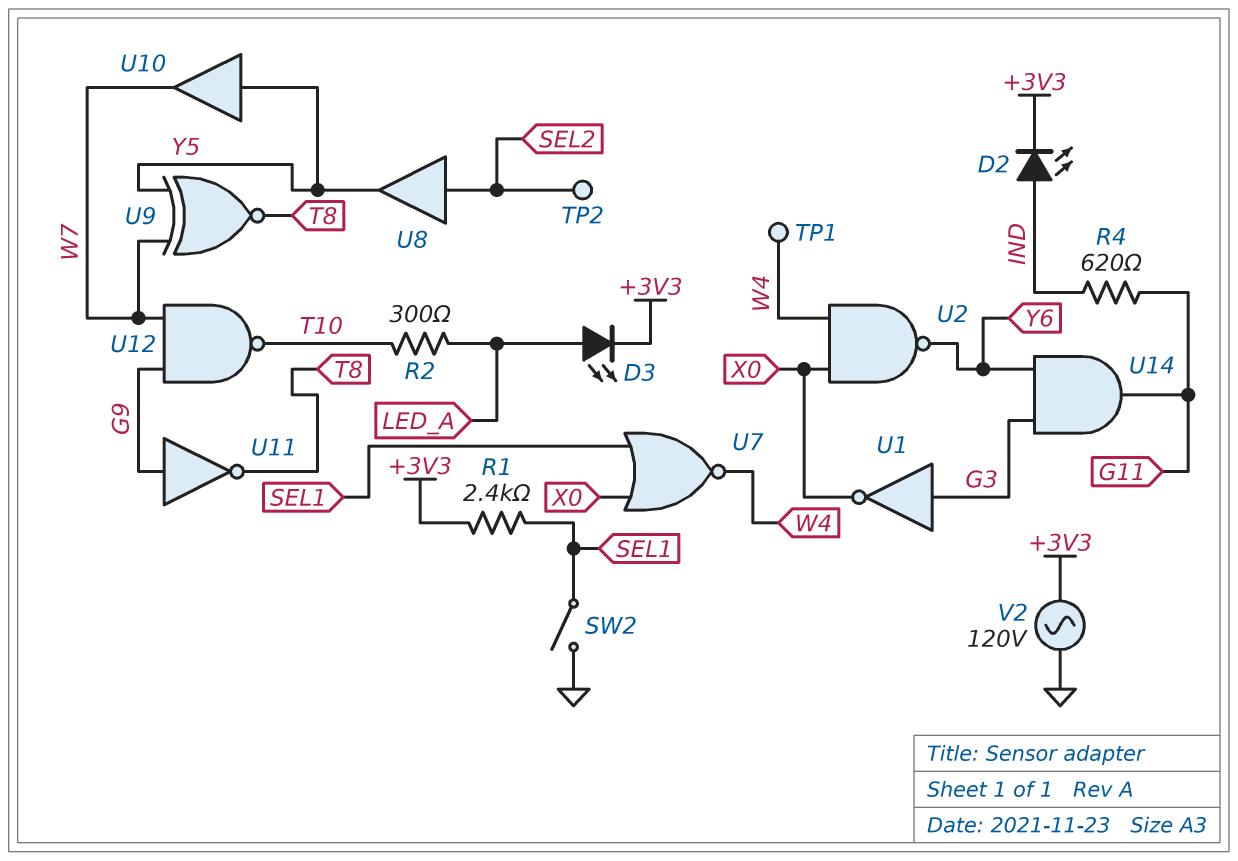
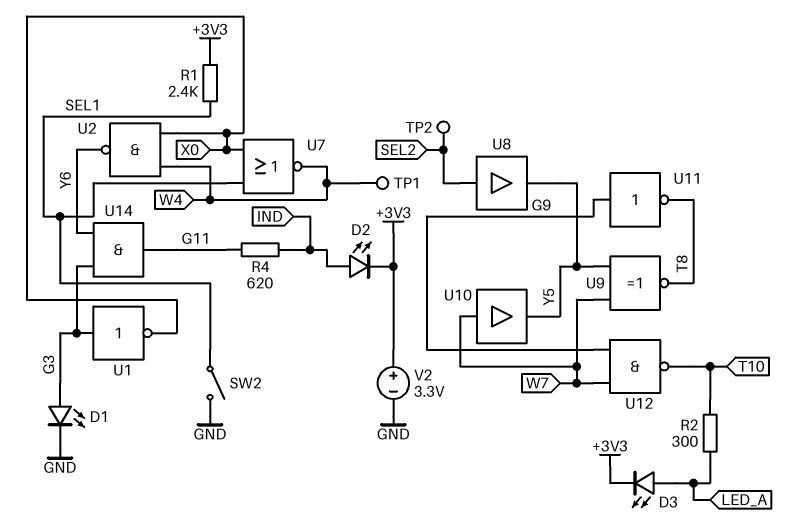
D1: none -> LED (A G3, K GND)
U10: buffer (in Y5, out W7) -> buffer (in W7, out Y5)
V2: AC 120V (+3V3, GND) -> 3.3V (plus +3V3, minus GND)

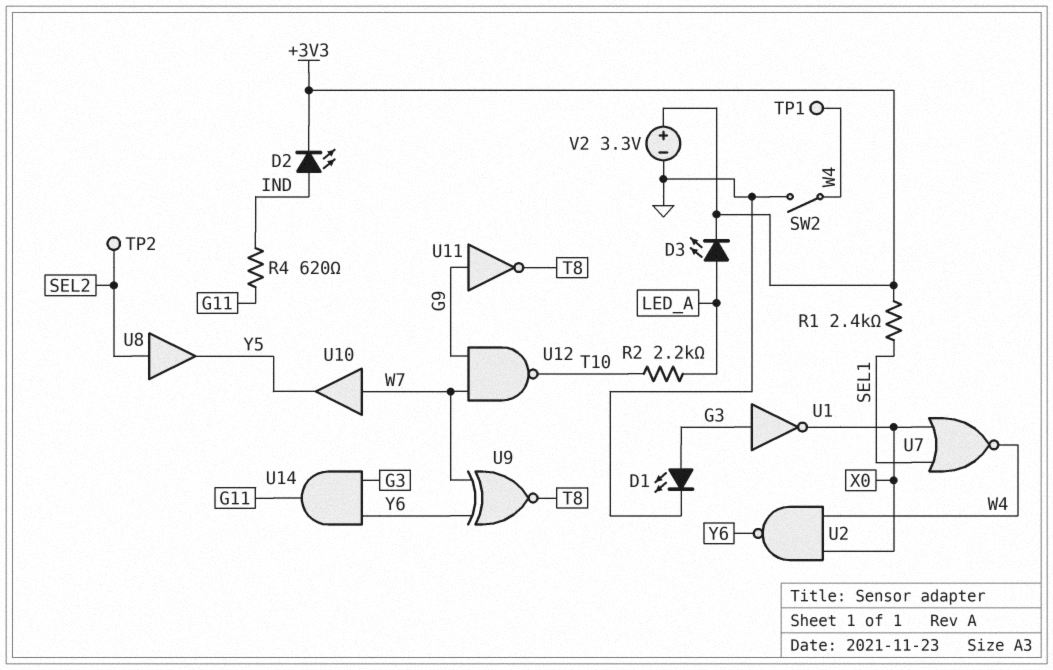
R2: 300 (LED_A, T10) -> 2.2k (LED_A, T10)
SW2: switch (GND, SEL1) -> switch (GND, W4)
U9: XNOR (in W7, in Y5, out T8) -> XNOR (in W7, in Y6, out T8)

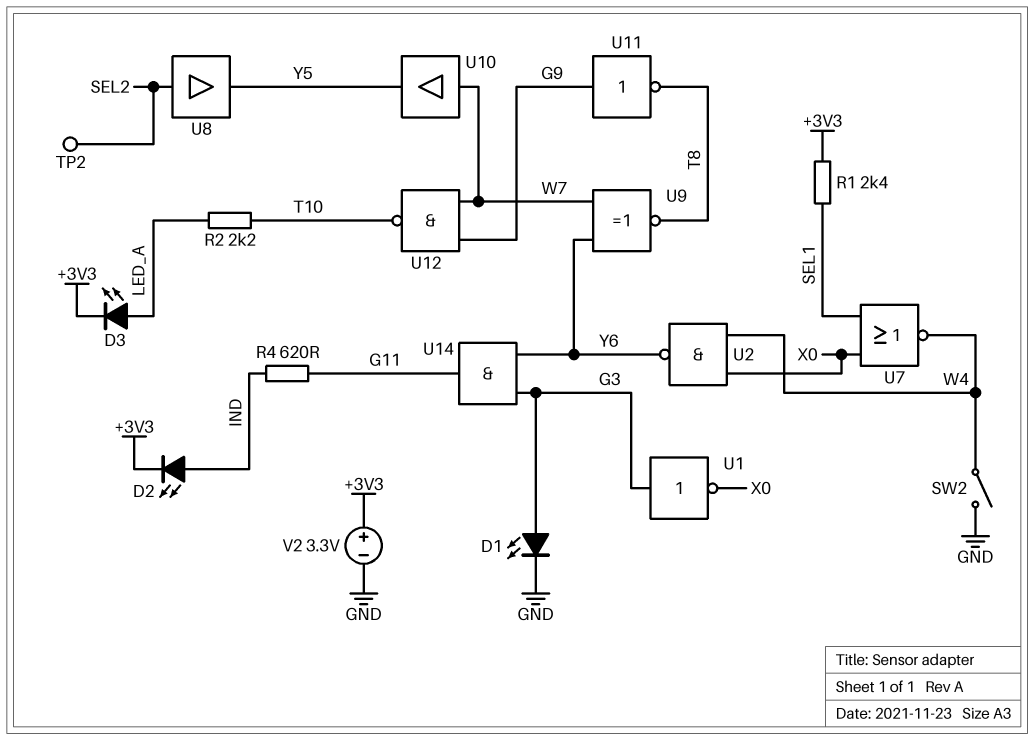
TP1: test point (W4) -> none

